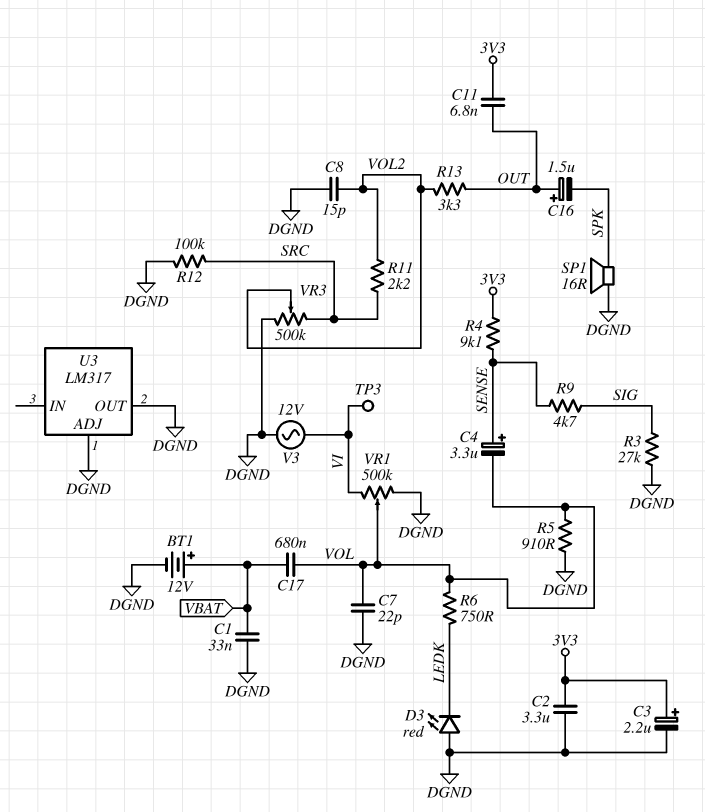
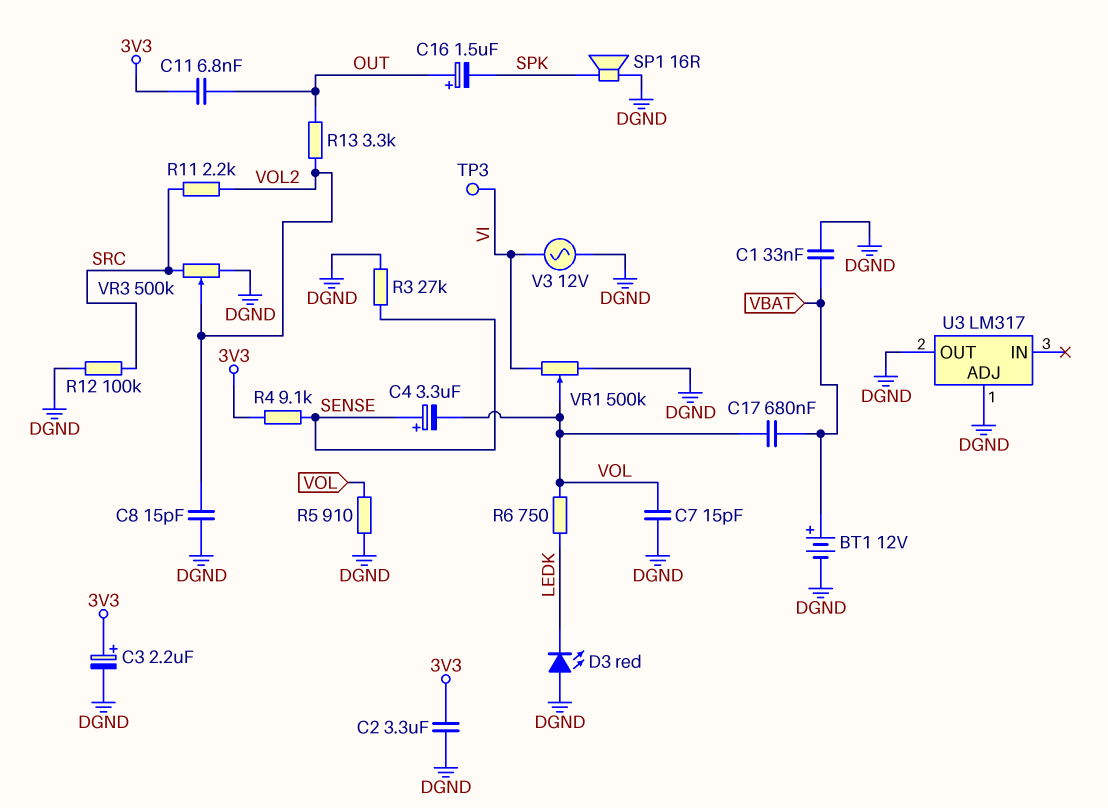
C7: 22pF (DGND, VOL) -> 15pF (DGND, VOL)
R3: 27k (DGND, SIG) -> 27k (DGND, SENSE)
R9: 4.7k (SENSE, SIG) -> none

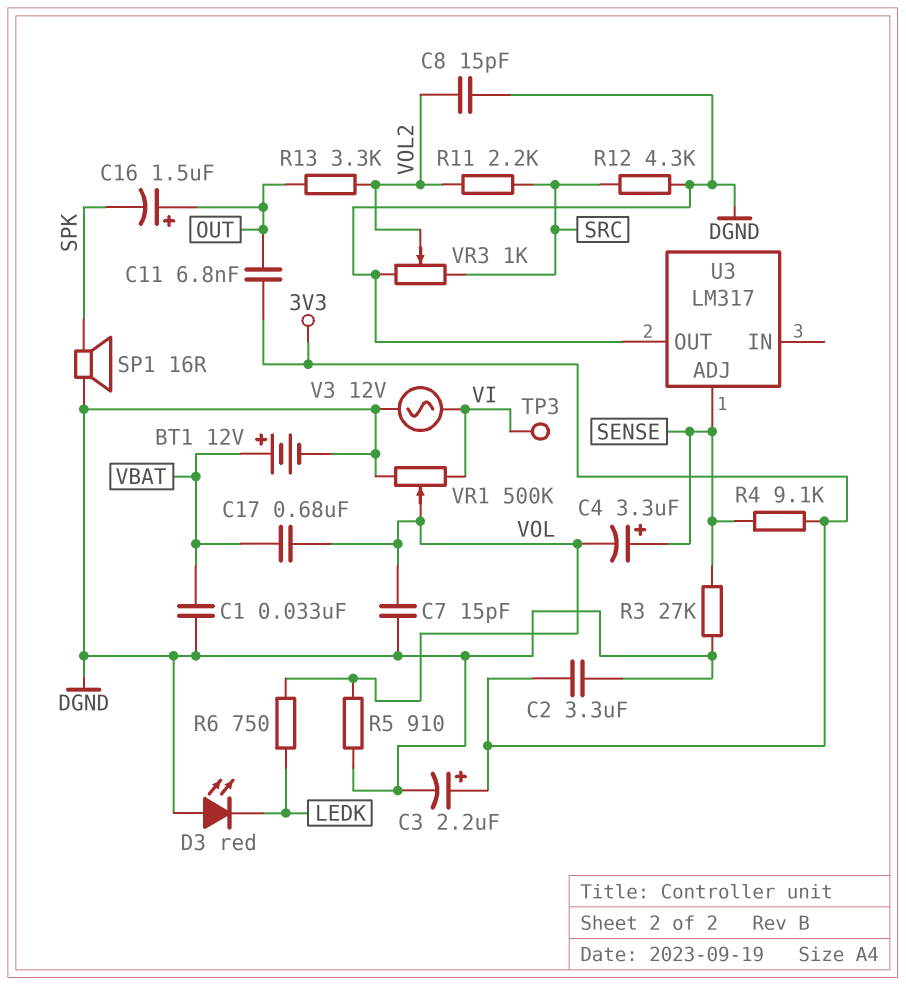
R12: 100k (DGND, SRC) -> 4.3k (DGND, SRC)
U3 pin ADJ: DGND -> SENSE
VR3: 500k (DGND, SRC, wiper VOL2) -> 1k (DGND, SRC, wiper VOL2)

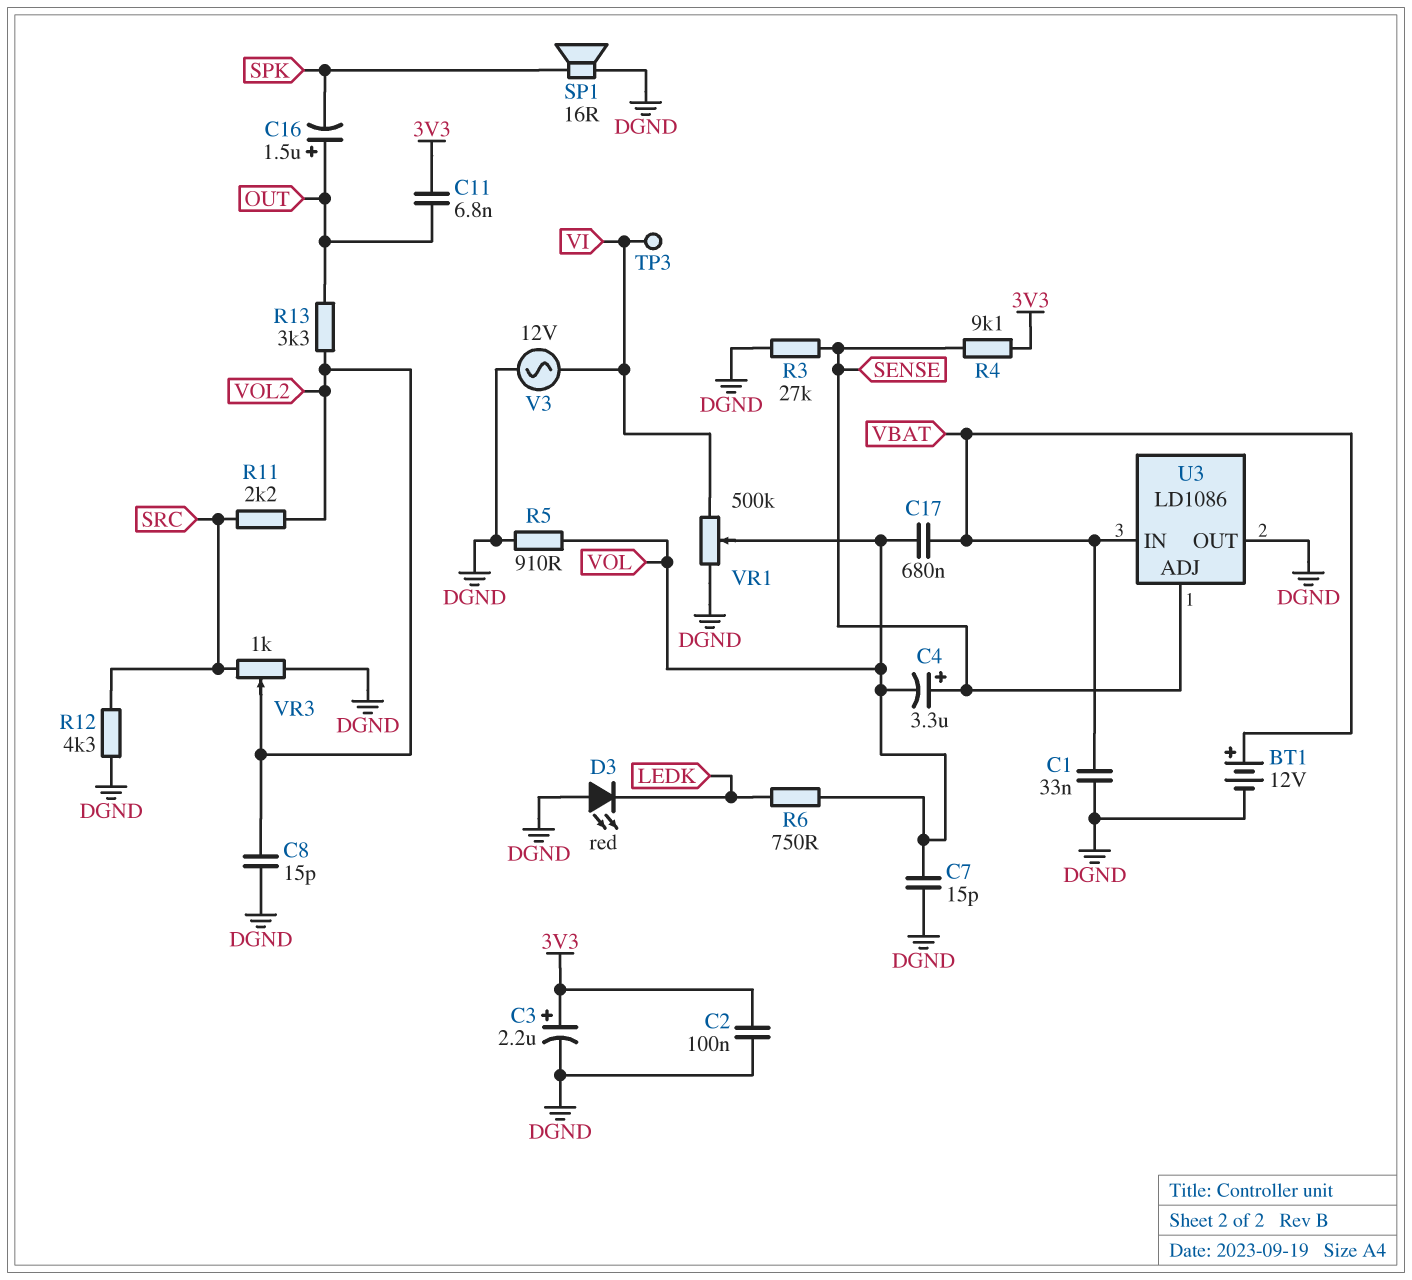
C2: 3.3uF (3V3, DGND) -> 100nF (3V3, DGND)
U3: LM317 -> LD1086
U3 pin IN: none -> VBAT

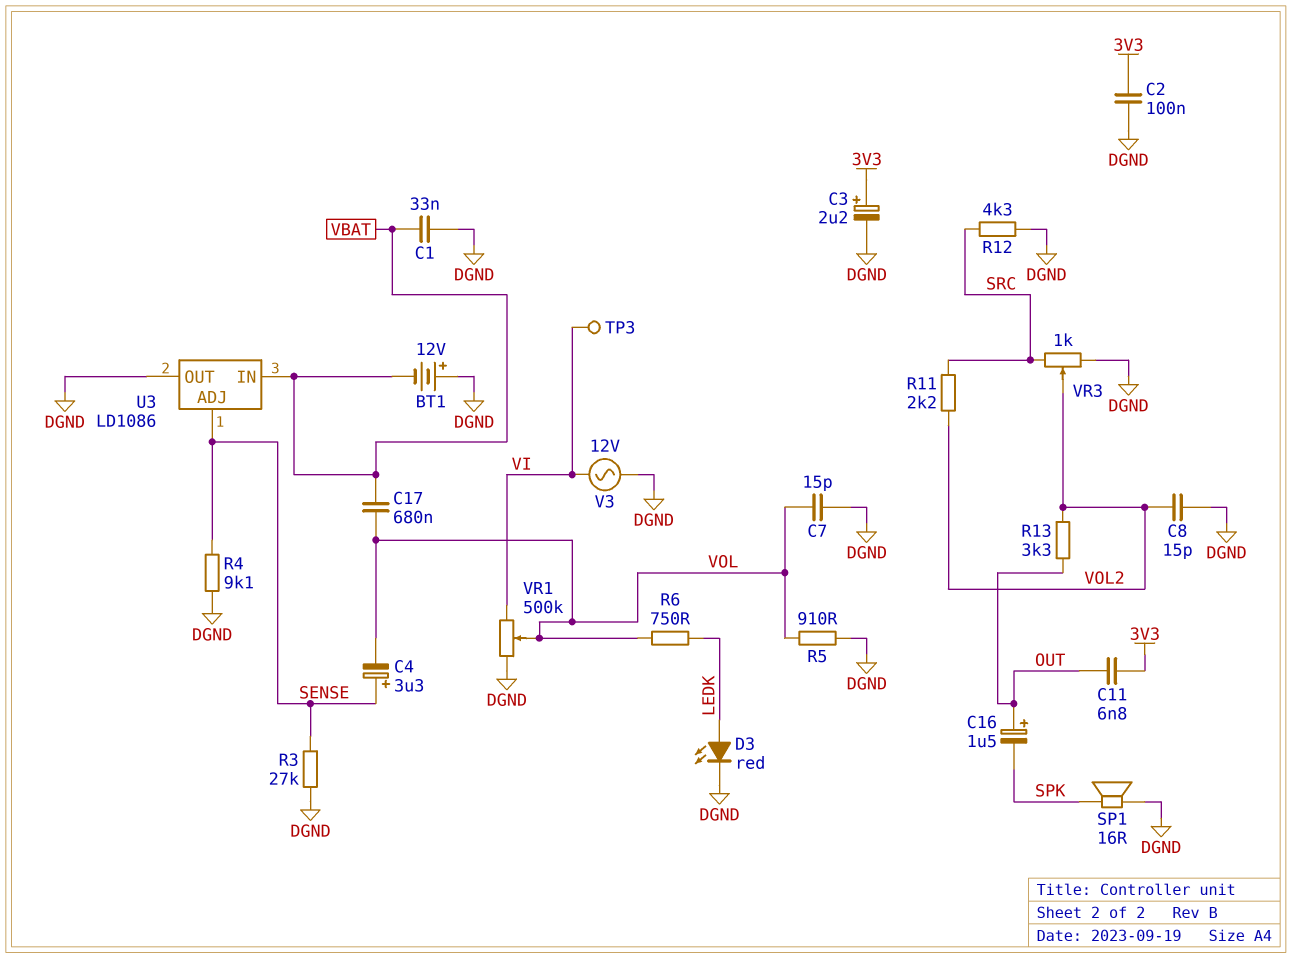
BT1: 12V (plus VBAT, minus DGND) -> 12V (plus DGND, minus VBAT)
D3: LED red (A DGND, K LEDK) -> LED red (A LEDK, K DGND)
R4: 9.1k (3V3, SENSE) -> 9.1k (DGND, SENSE)

